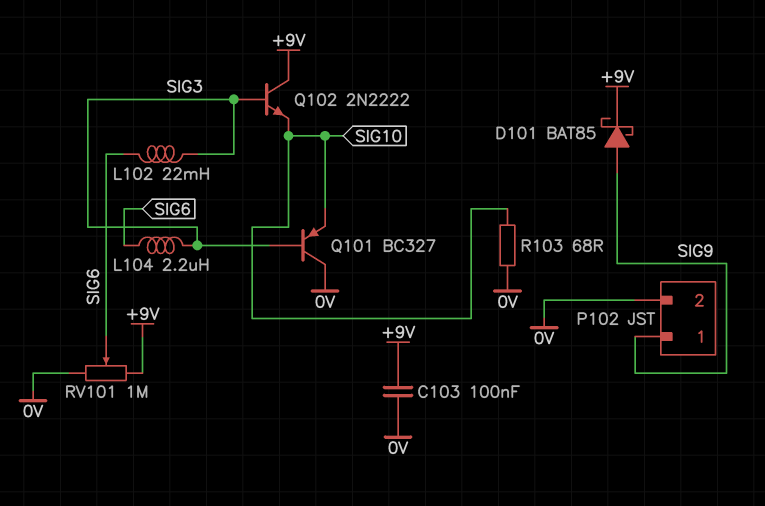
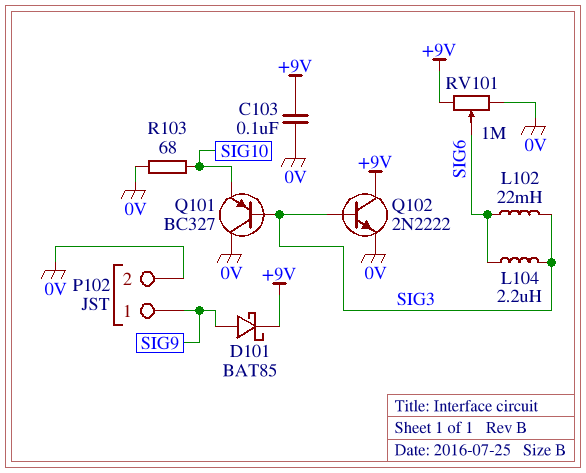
Q102: NPN 2N2222 (B SIG3, C +9V, E SIG10) -> NPN 2N2222 (B SIG3, C +9V, E 0V)

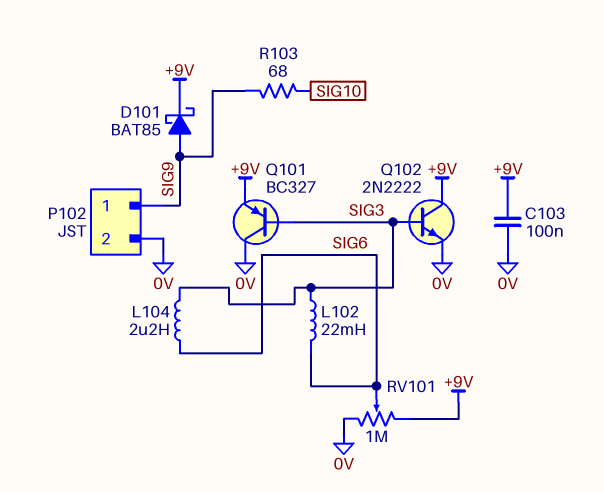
Q101: PNP BC327 (B SIG3, C 0V, E SIG10) -> PNP BC327 (B SIG3, C 0V, E +9V)
R103: 68 (0V, SIG10) -> 68 (SIG9, SIG10)

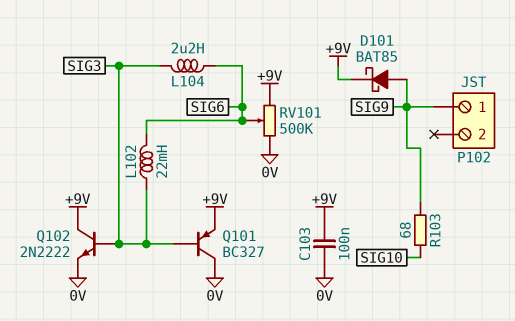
P102 pin 2: 0V -> none
RV101: 1M (+9V, 0V, wiper SIG6) -> 500k (+9V, 0V, wiper SIG6)

